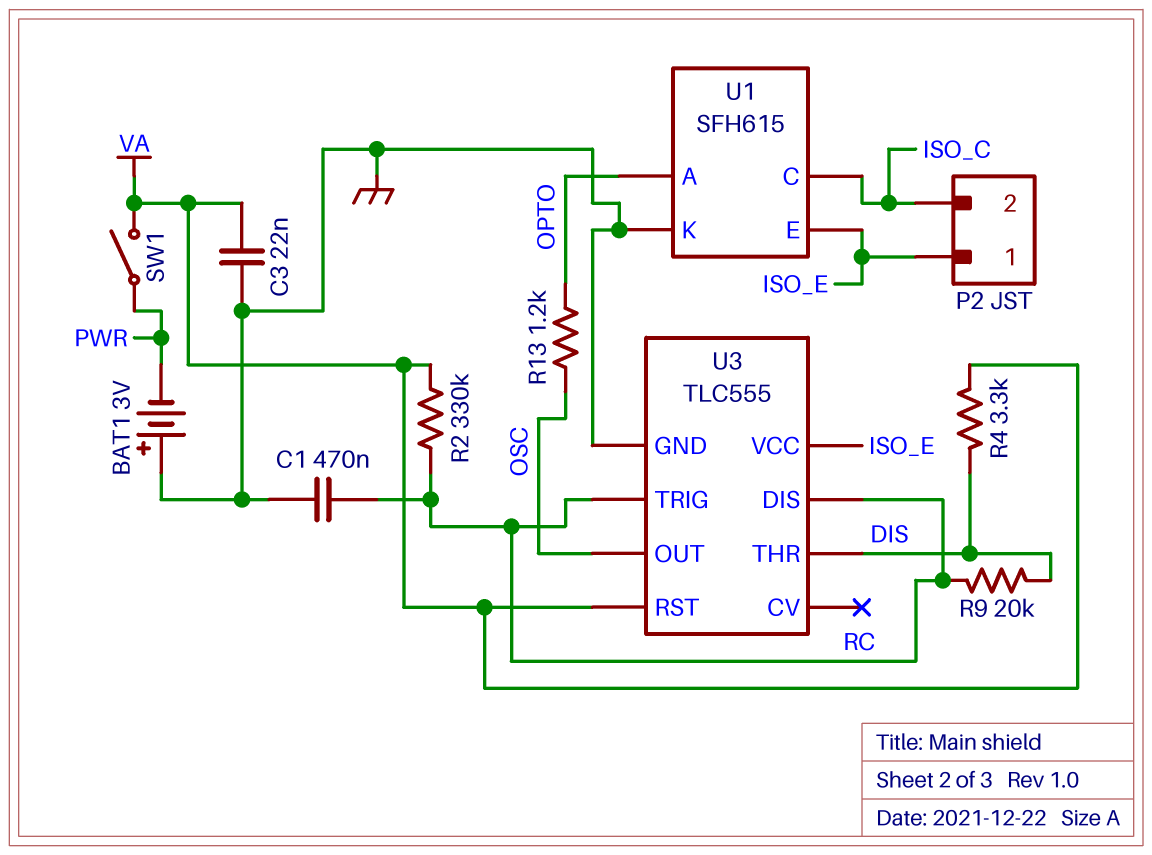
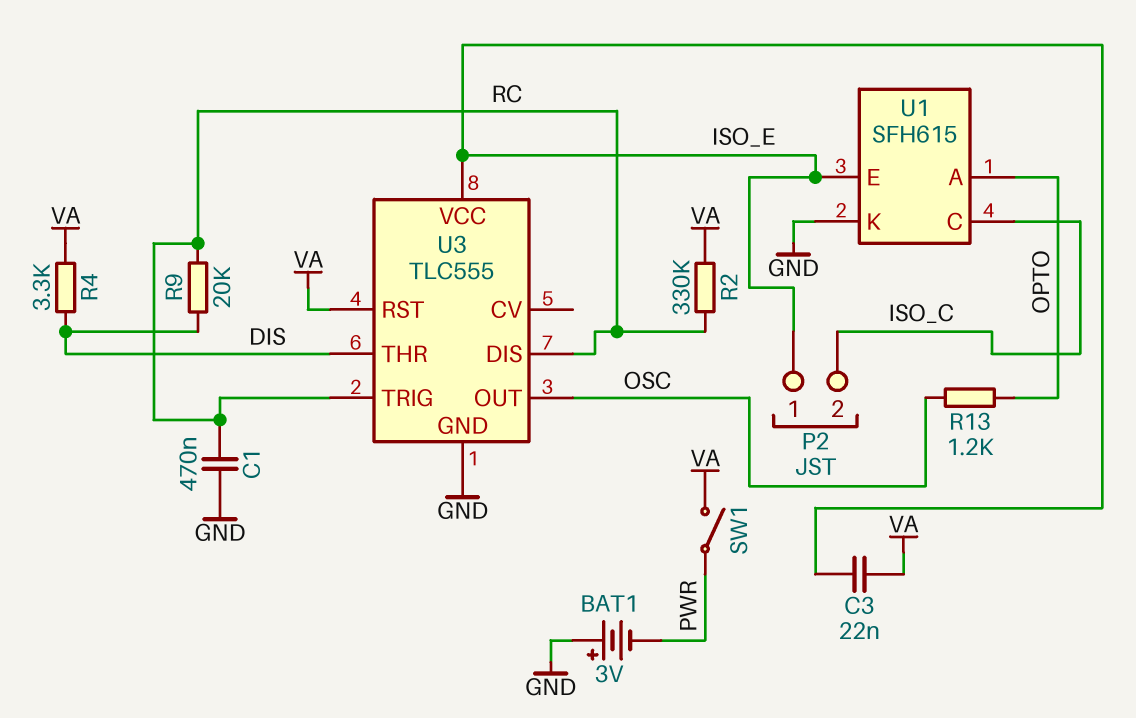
C3: 22nF (GND, VA) -> 22nF (ISO_E, VA)

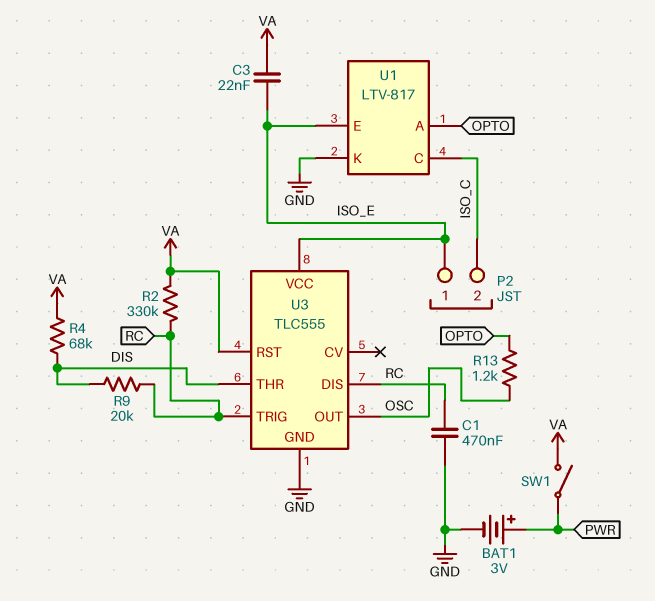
BAT1: 3V (plus GND, minus PWR) -> 3V (plus PWR, minus GND)
R4: 3.3k (DIS, VA) -> 68k (DIS, VA)
U1: SFH615 -> LTV-817

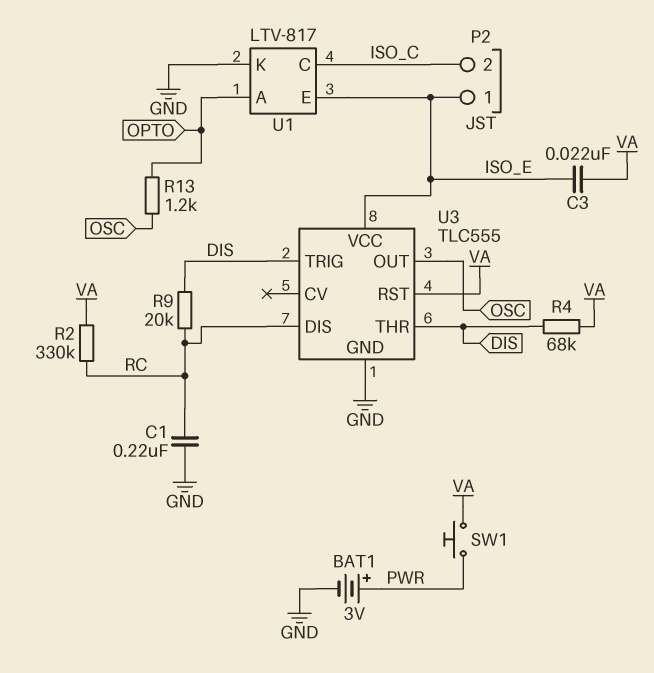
C1: 470nF (GND, RC) -> 220nF (GND, RC)
SW1: switch (PWR, VA) -> button (PWR, VA)
U3 pin TRIG: RC -> DIS

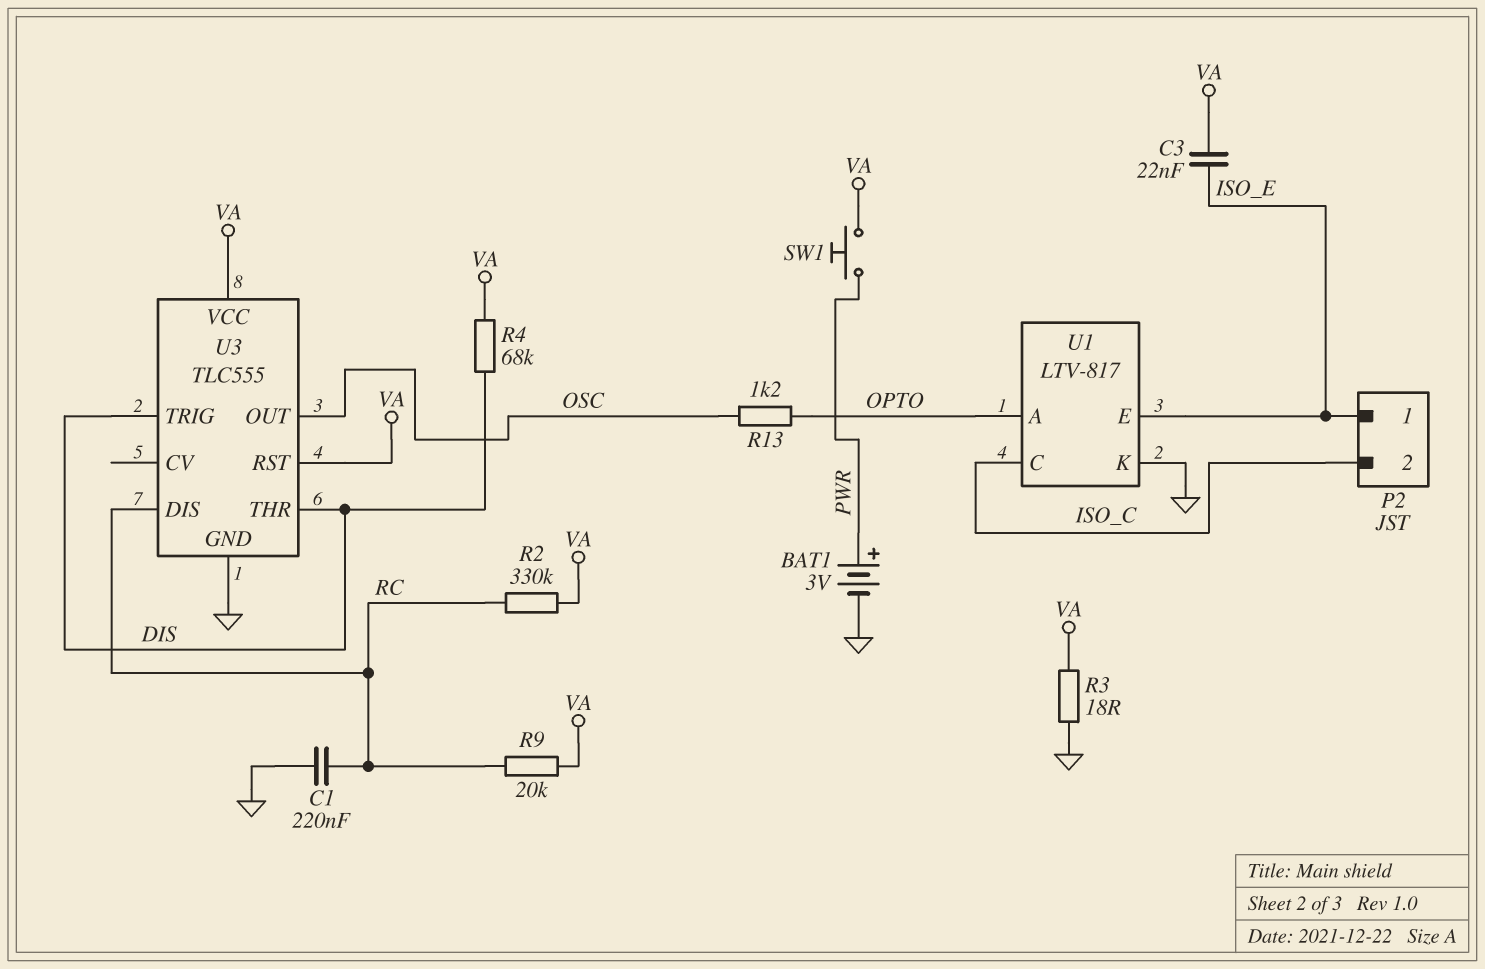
R3: none -> 18 (GND, VA)
R9: 20k (DIS, RC) -> 20k (RC, VA)
U3 pin VCC: ISO_E -> VA

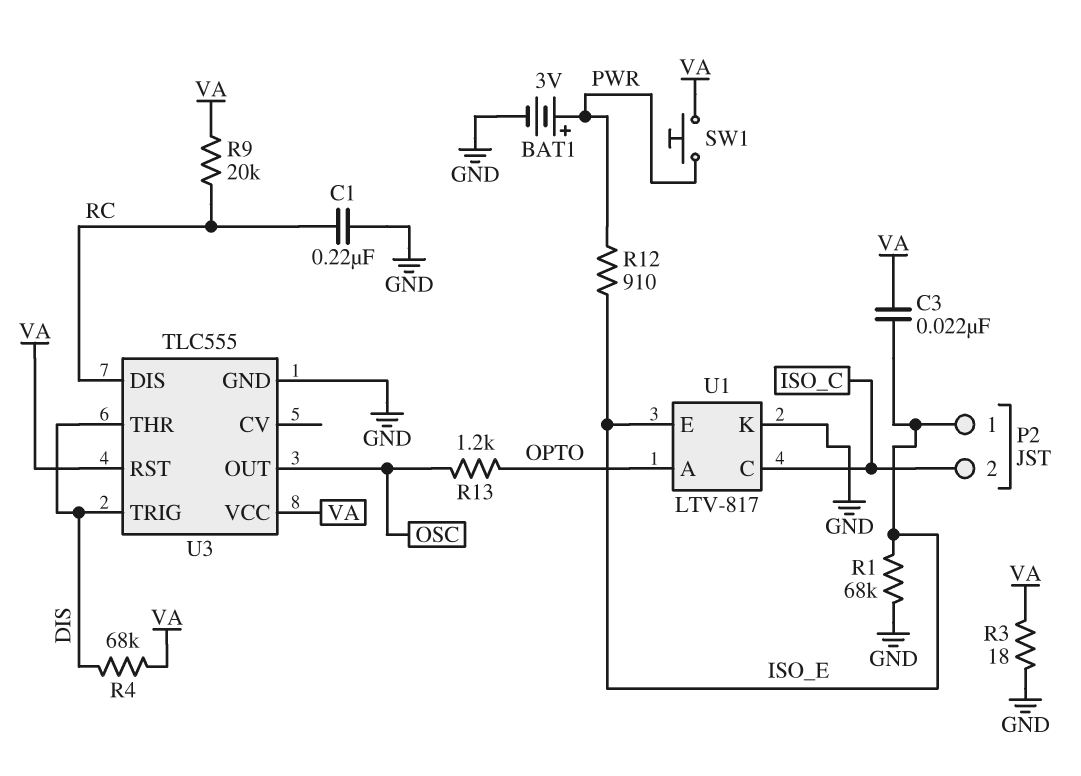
R1: none -> 68k (GND, ISO_E)
R2: 330k (RC, VA) -> none
R12: none -> 910 (ISO_E, PWR)

